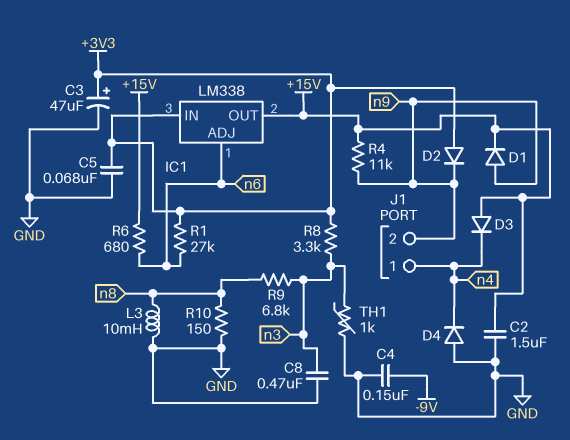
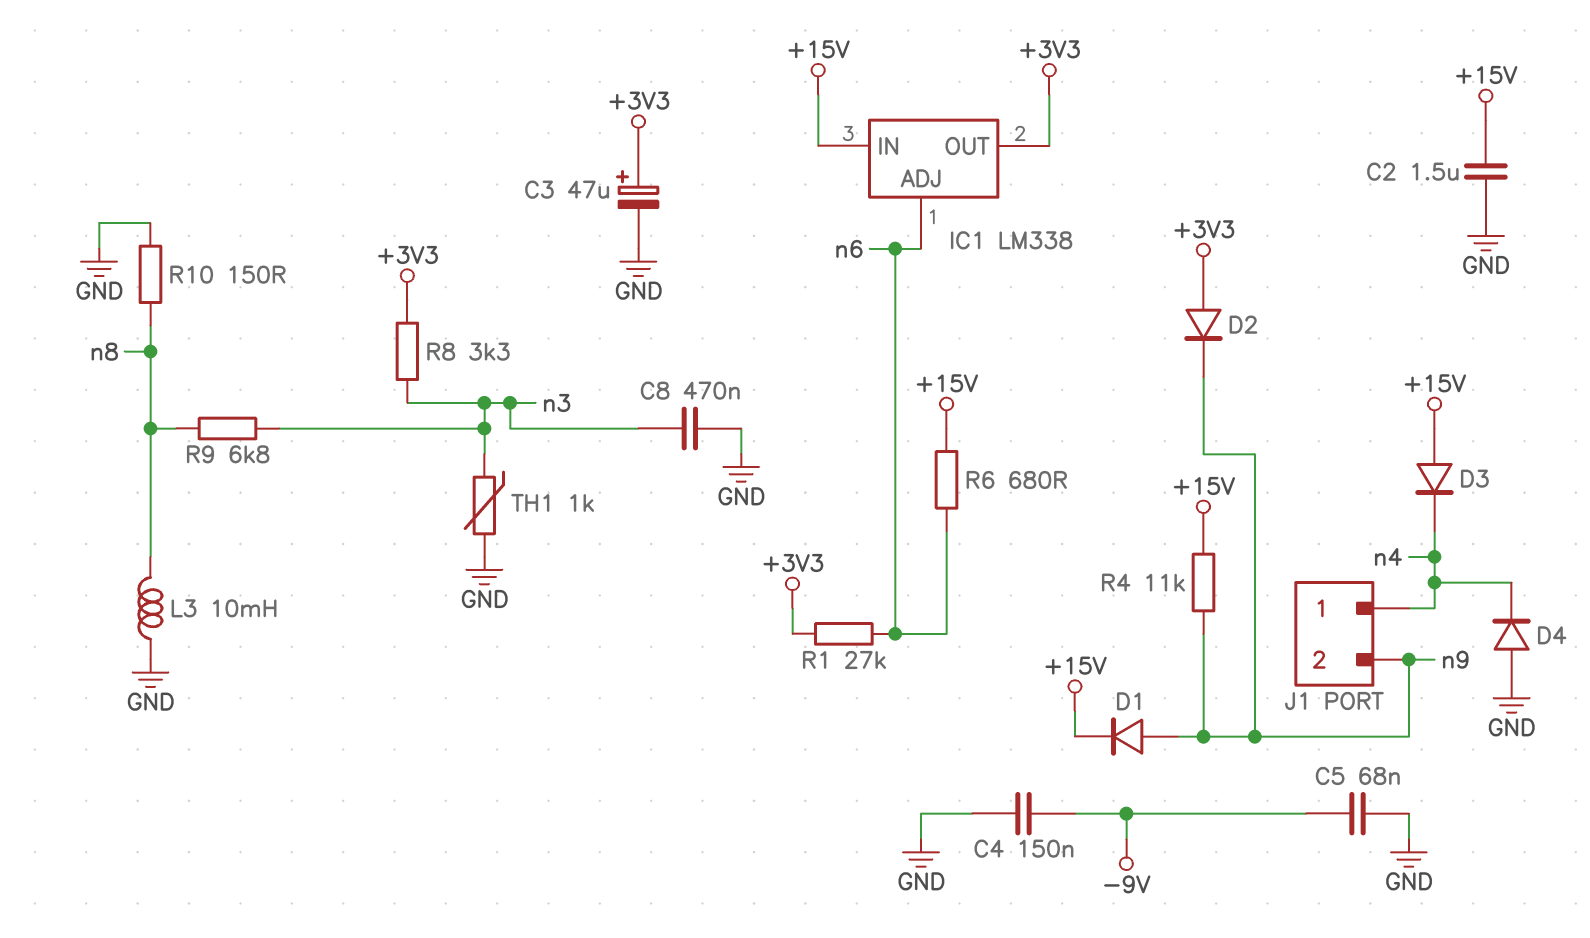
C5: 68nF (+3V3, GND) -> 68nF (-9V, GND)
IC1 pin IN: +3V3 -> +15V
IC1 pin OUT: +15V -> +3V3

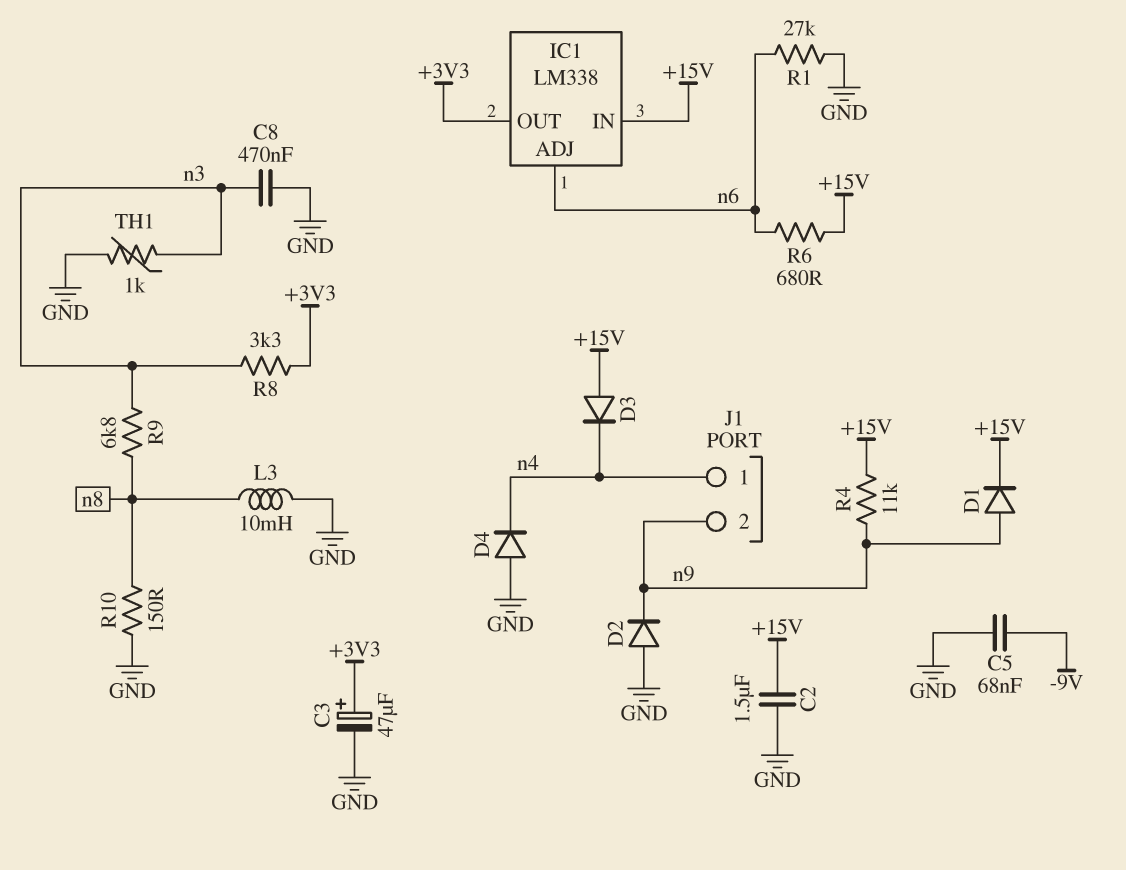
C4: 150nF (-9V, GND) -> none
D2: diode (A +3V3, K n9) -> diode (A GND, K n9)
R1: 27k (+3V3, n6) -> 27k (GND, n6)

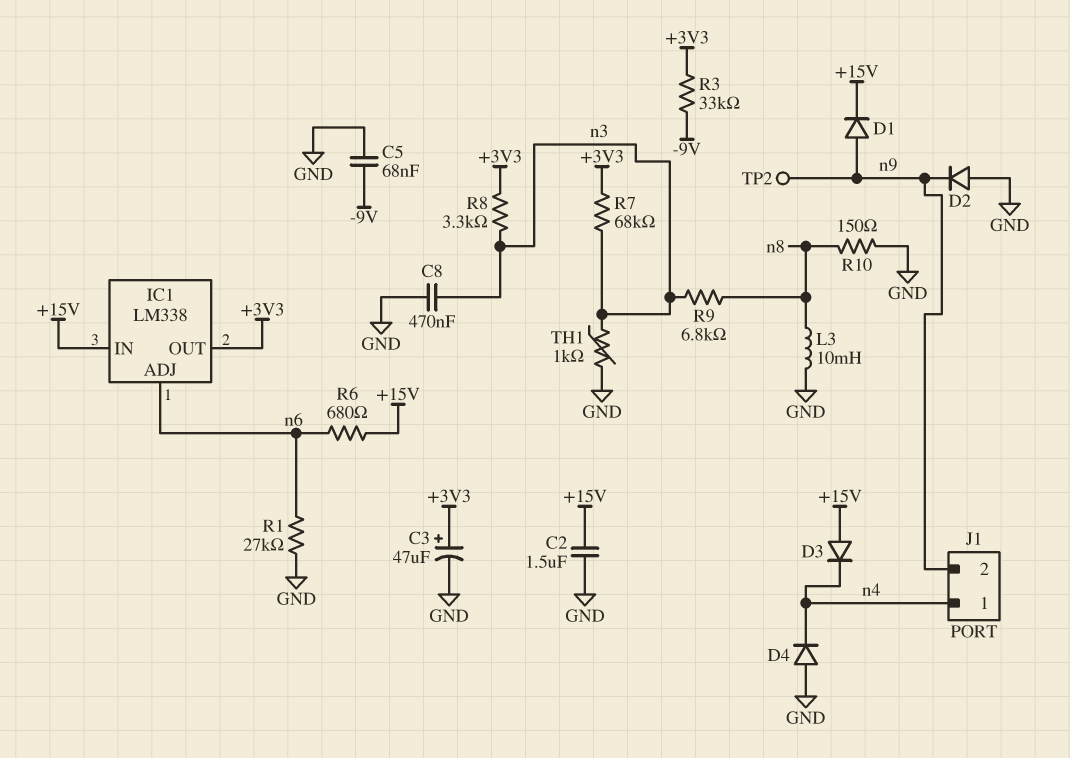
R3: none -> 33k (+3V3, -9V)
R4: 11k (+15V, n9) -> none
R7: none -> 68k (+3V3, n3)
TP2: none -> test point (n9)

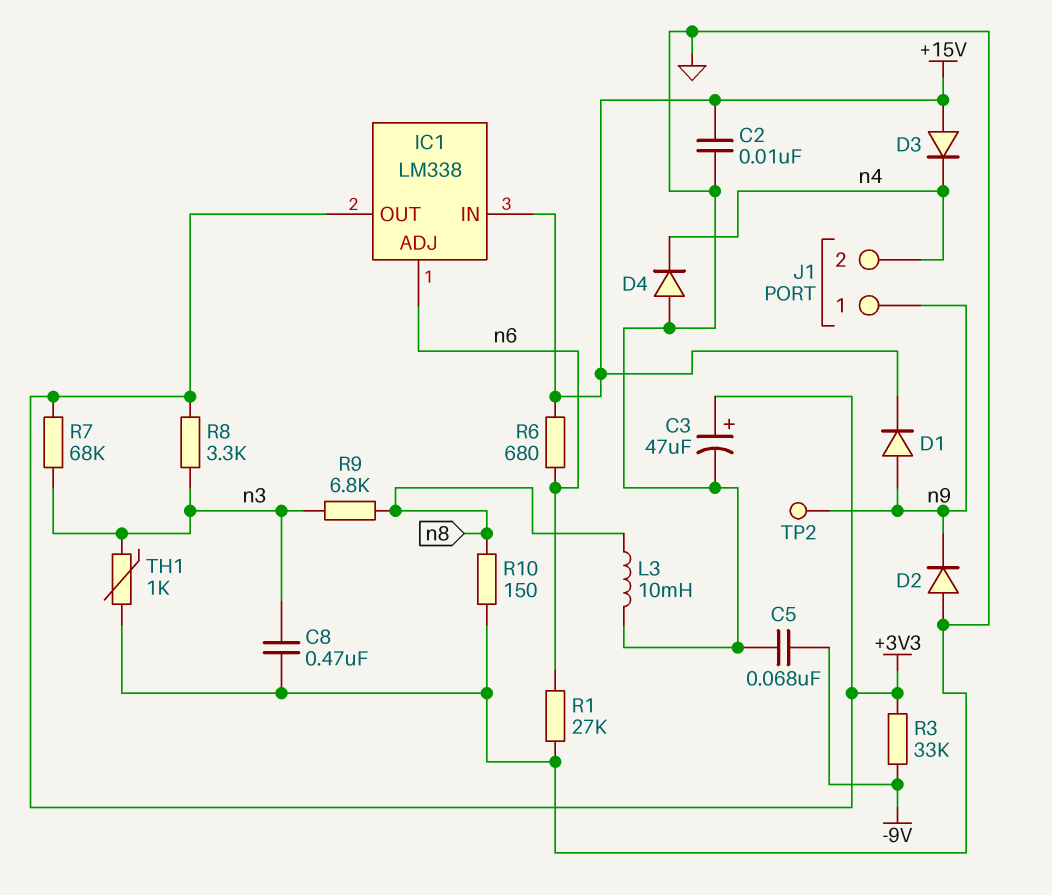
C2: 1.5uF (+15V, GND) -> 10nF (+15V, GND)
J1 pin 1: n4 -> n9
J1 pin 2: n9 -> n4

